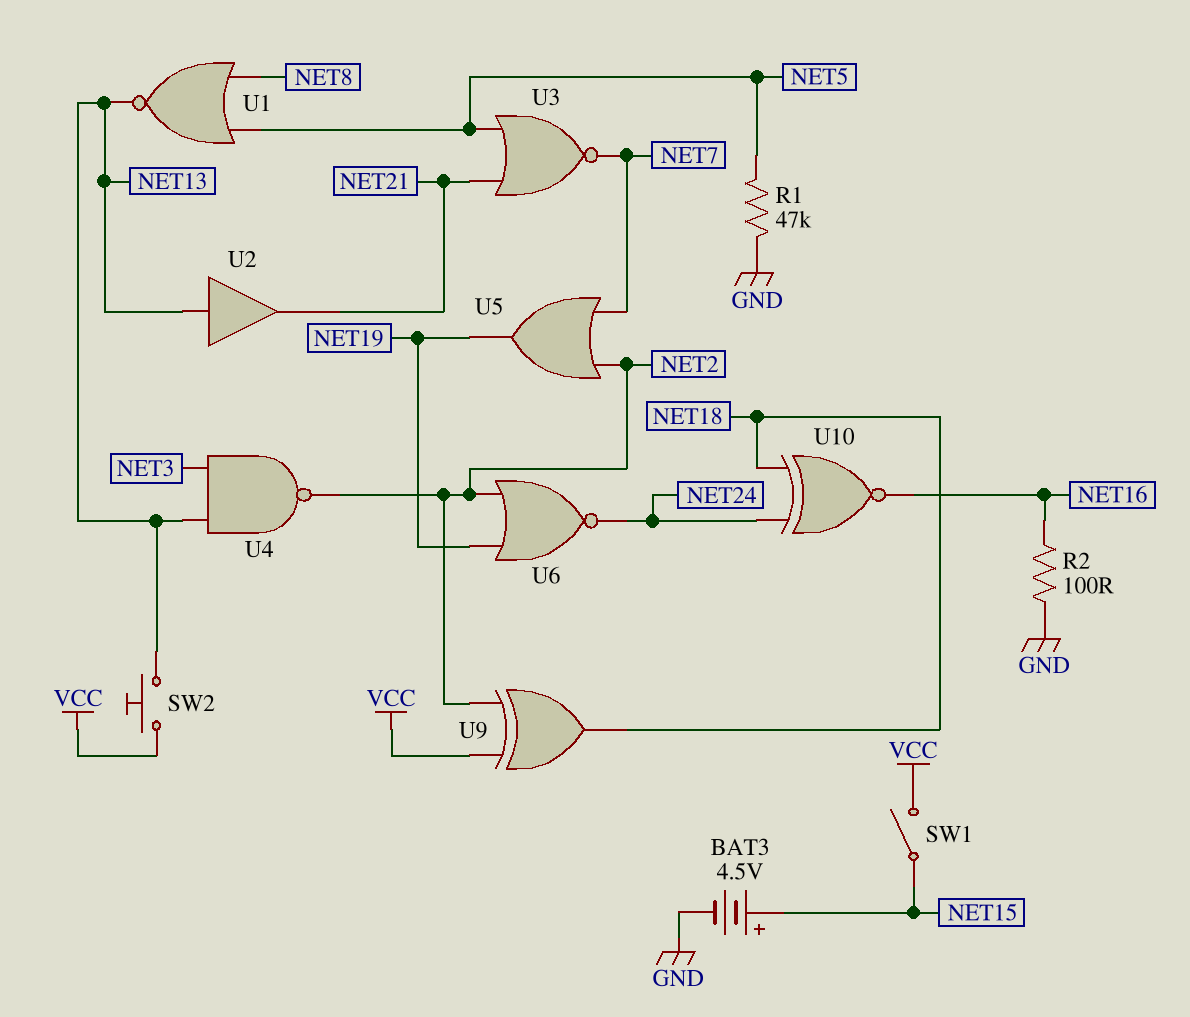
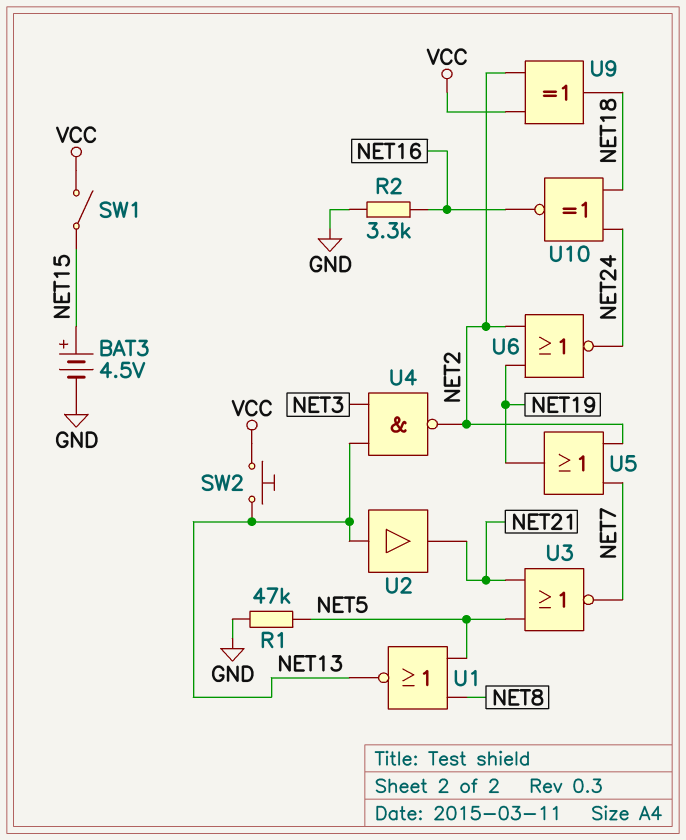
R2: 100 (GND, NET16) -> 3.3k (GND, NET16)

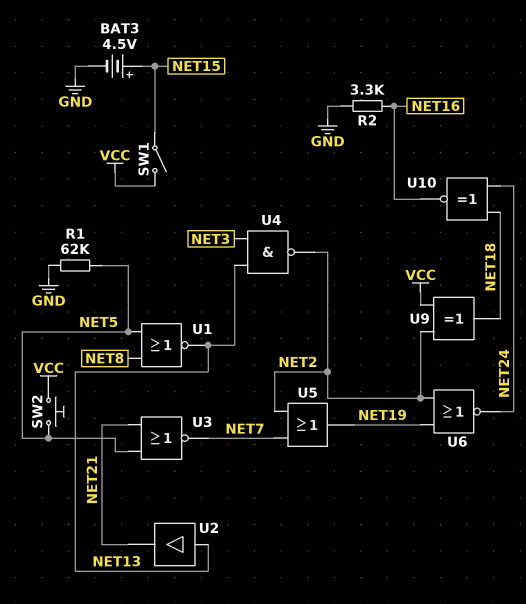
R1: 47k (GND, NET5) -> 62k (GND, NET5)
SW2: button (NET13, VCC) -> button (NET5, VCC)

